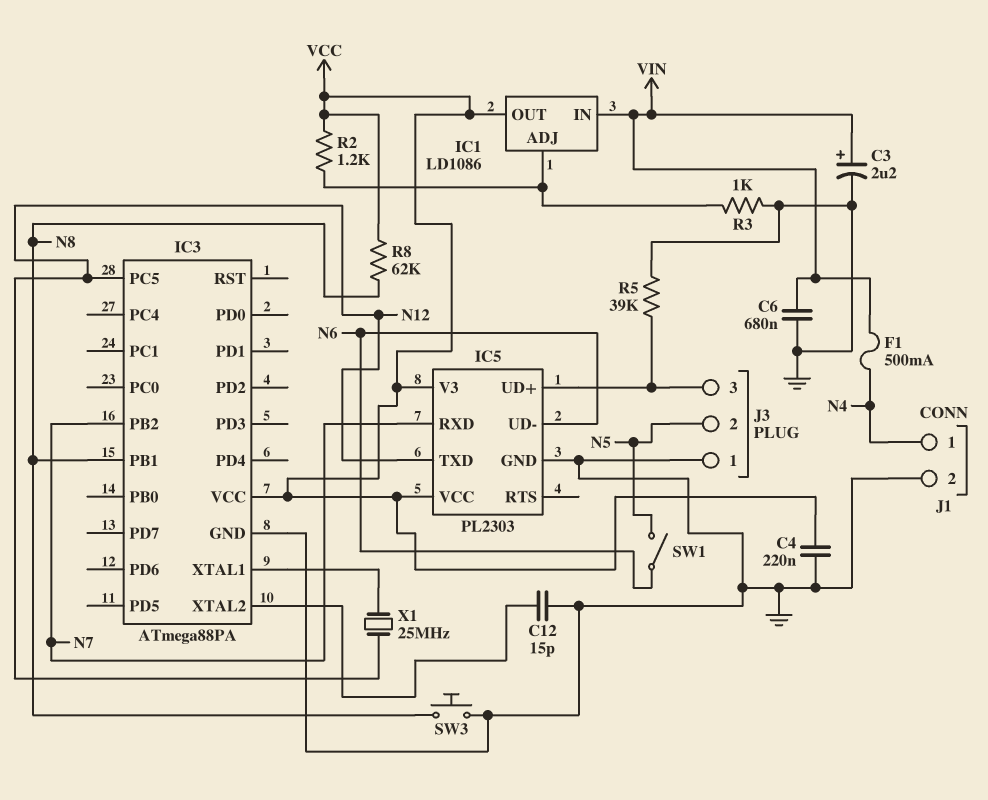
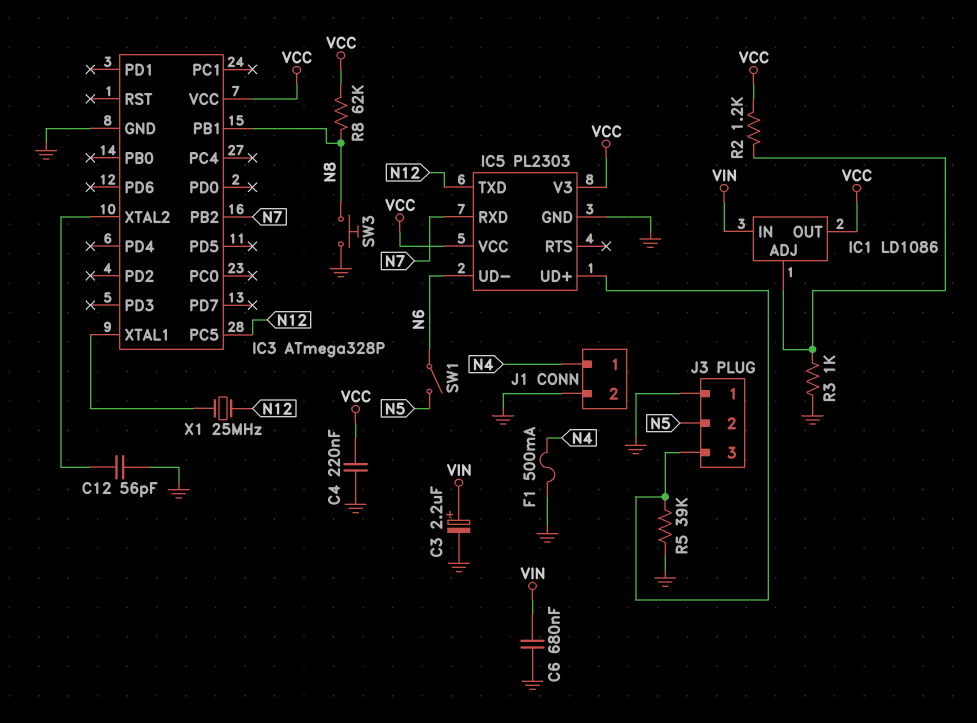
C12: 15pF (GND, IC3/XTAL2) -> 56pF (GND, IC3/XTAL2)
F1: 500mA (N4, VIN) -> 500mA (GND, N4)
IC3: ATmega88PA -> ATmega328P

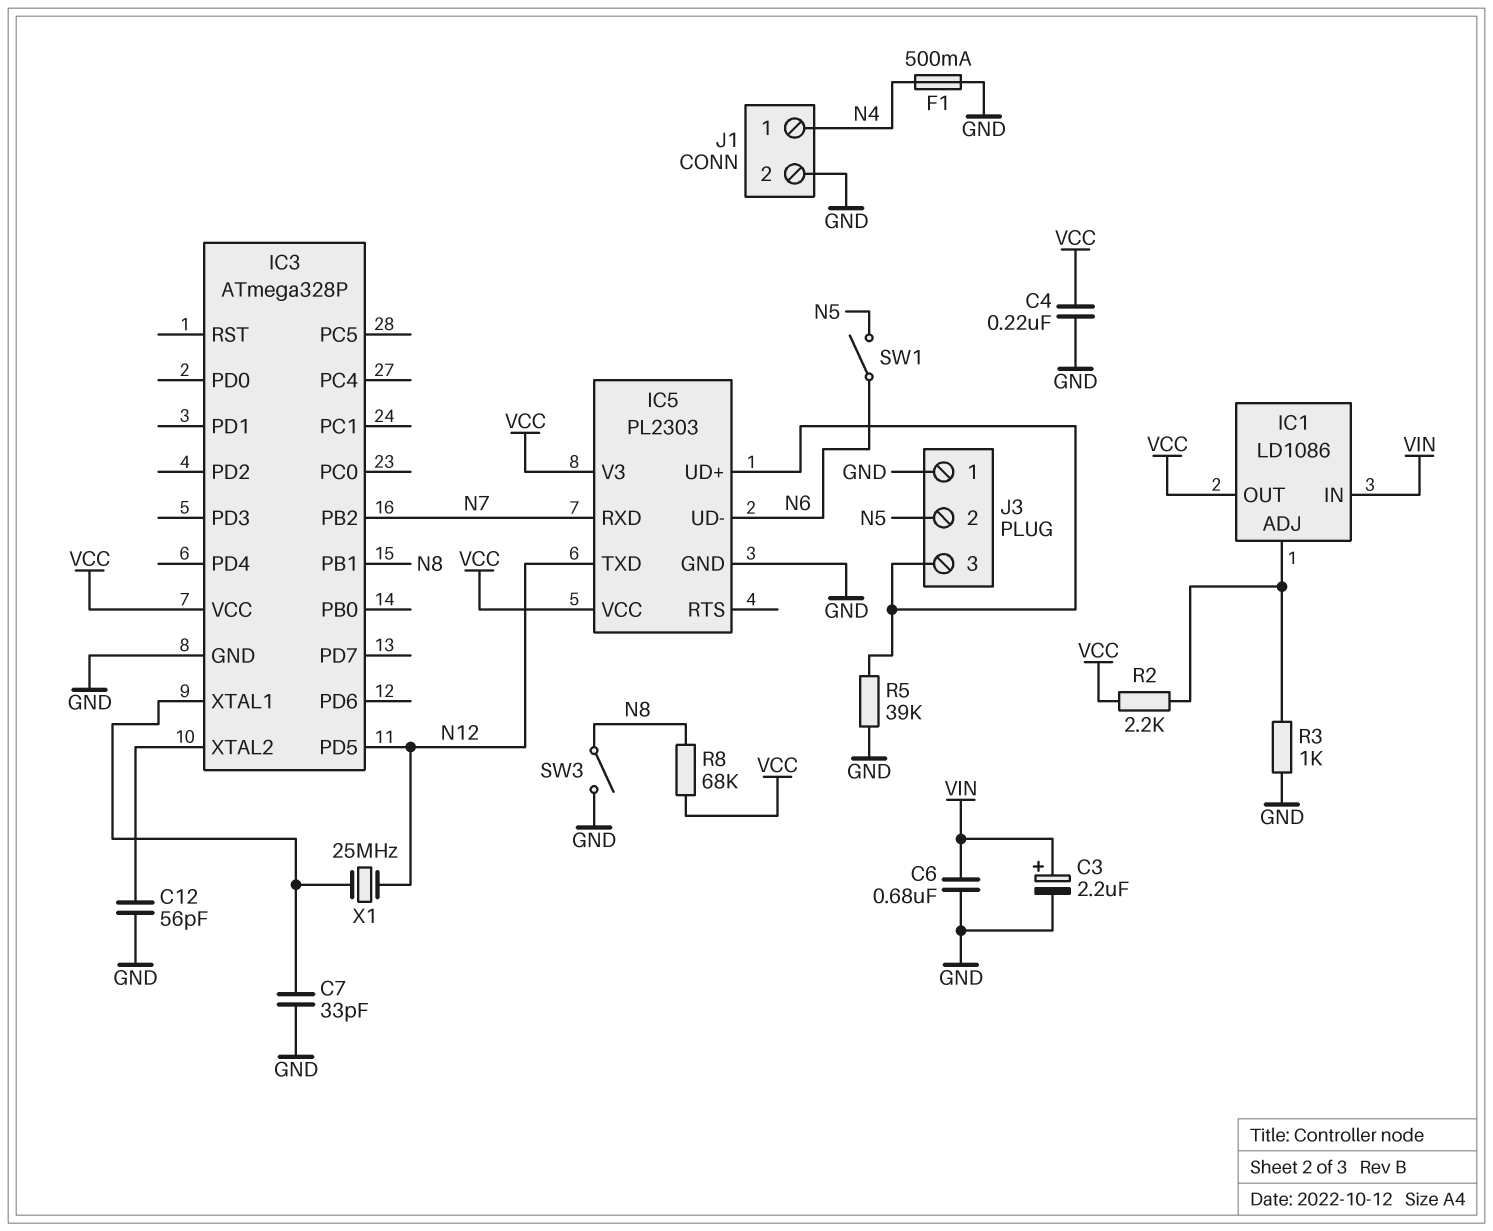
C7: none -> 33pF (GND, IC3/XTAL1)
IC3 pin PC5: N12 -> none
IC3 pin PD5: none -> N12
R2: 1.2k (IC1/ADJ, VCC) -> 2.2k (IC1/ADJ, VCC)
R8: 62k (N8, VCC) -> 68k (N8, VCC)
SW3: button (GND, N8) -> switch (GND, N8)

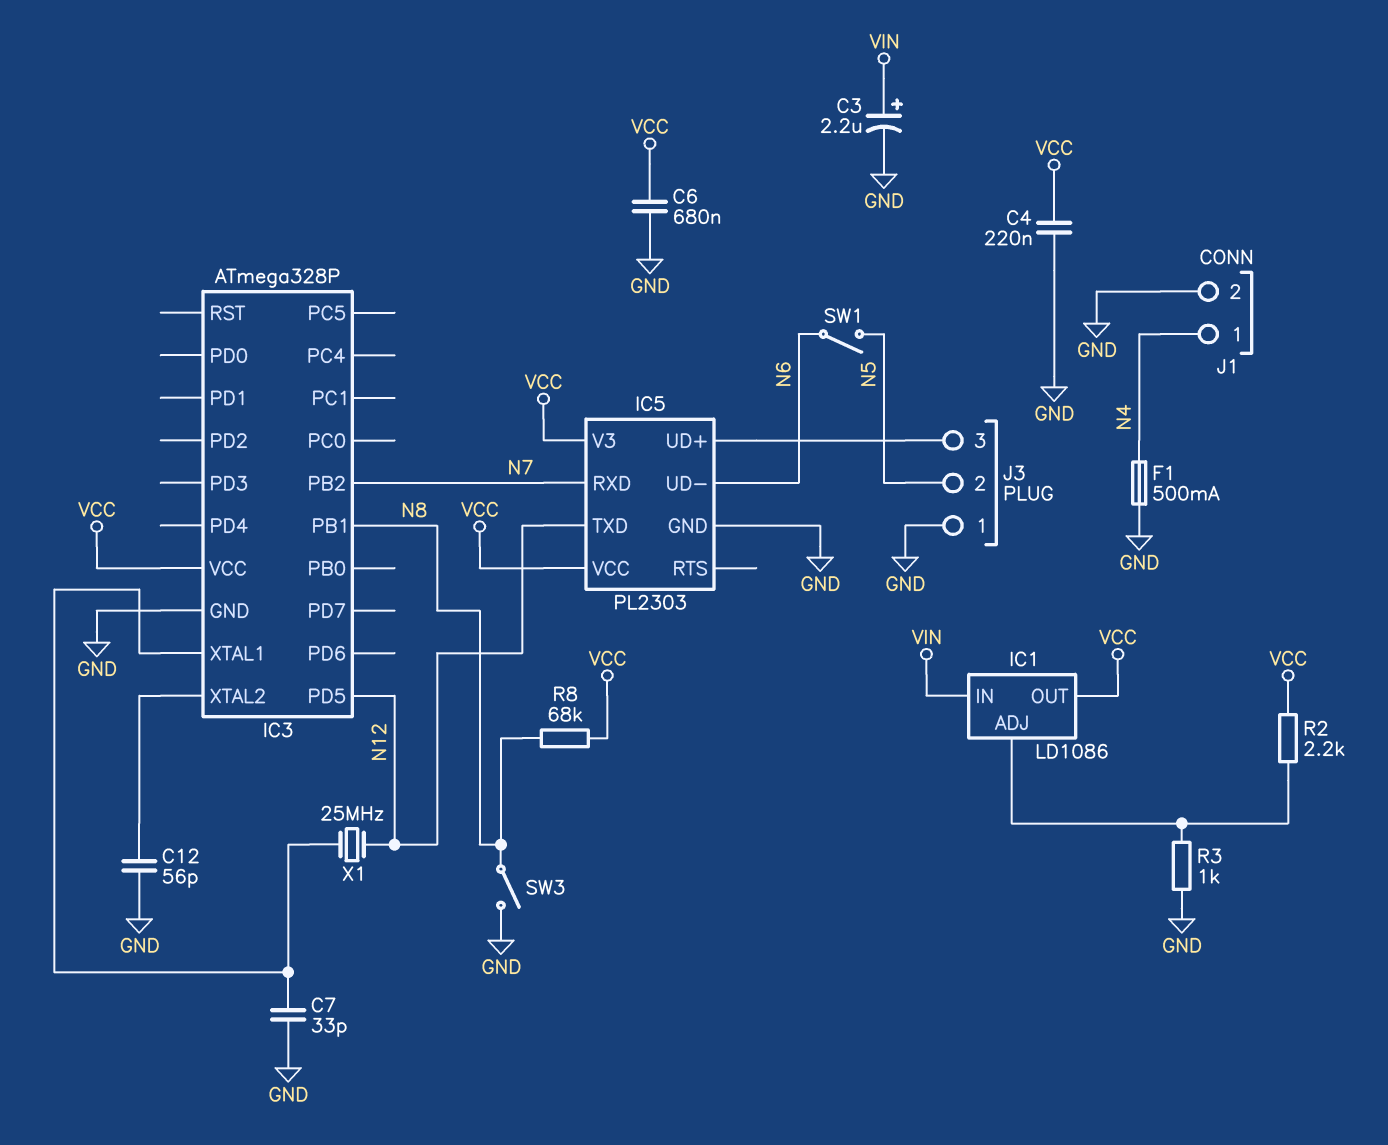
C6: 680nF (GND, VIN) -> 680nF (GND, VCC)
R5: 39k (GND, IC5/UD+) -> none

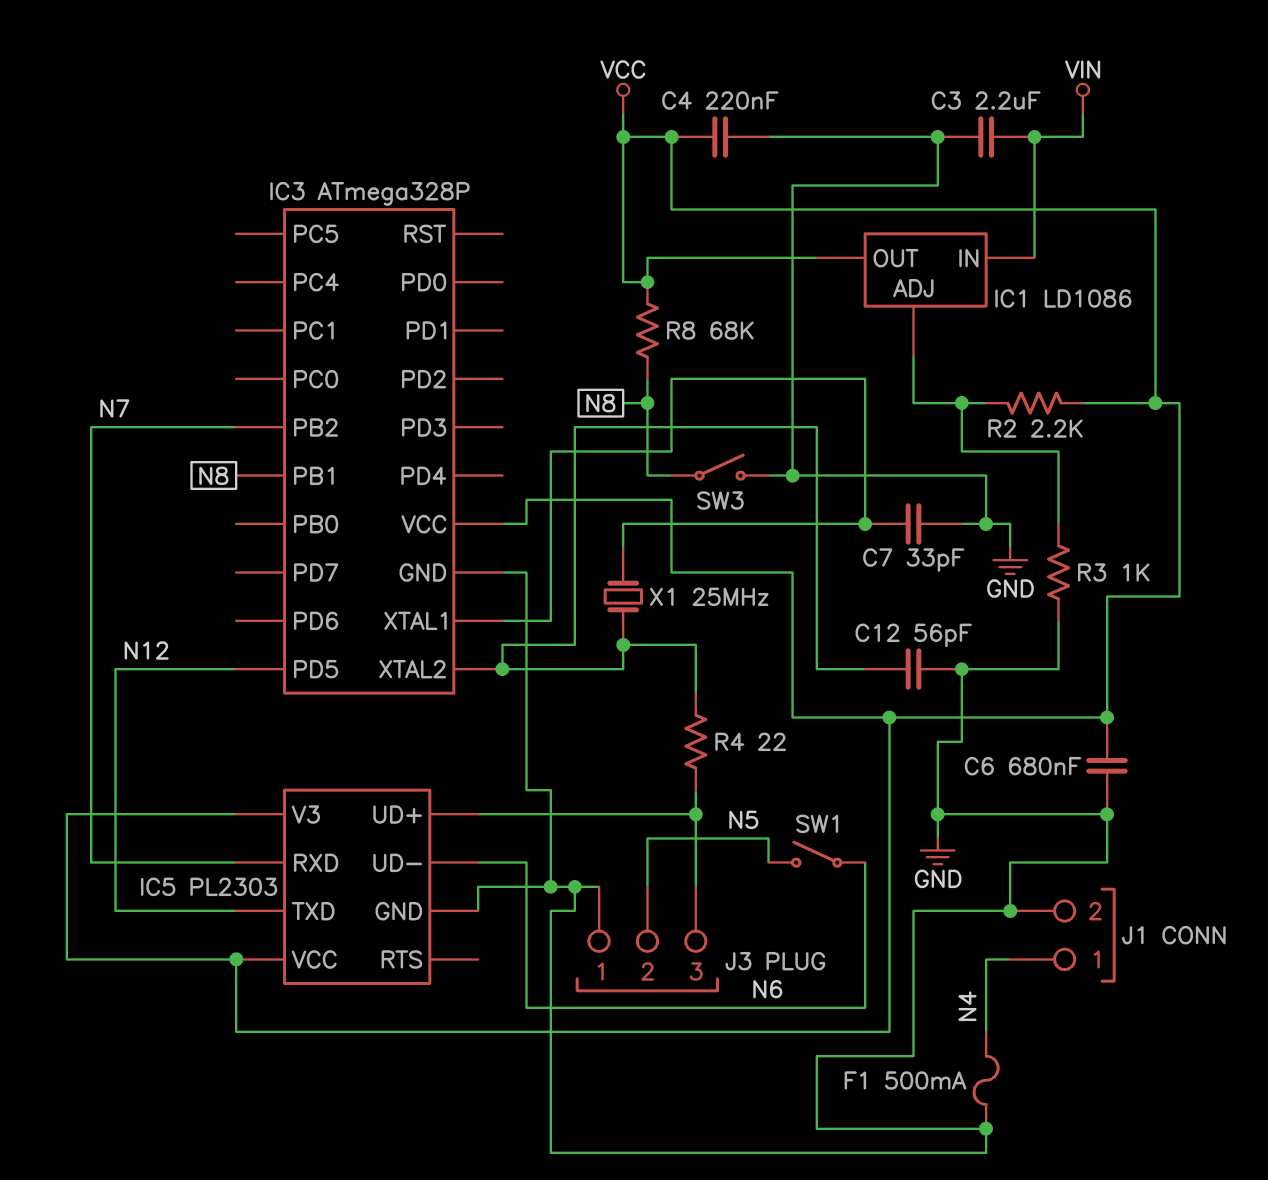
C3: 2.2uF (plus VIN, minus GND) -> 2.2uF (GND, VIN)
R4: none -> 22 (IC3/XTAL2, IC5/UD+)
X1: 25MHz (IC3/XTAL1, N12) -> 25MHz (IC3/XTAL1, IC3/XTAL2)

